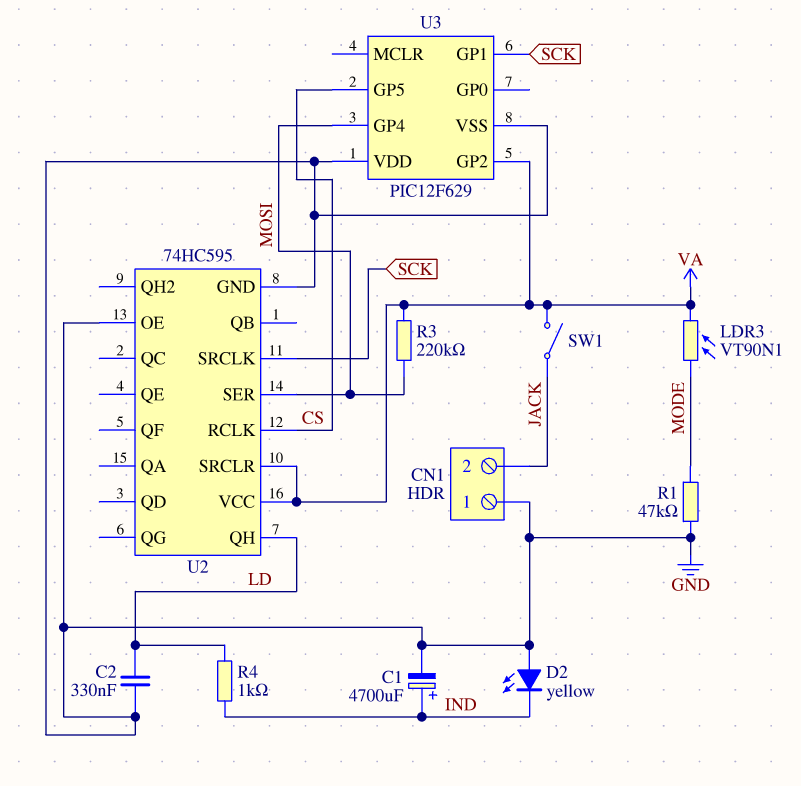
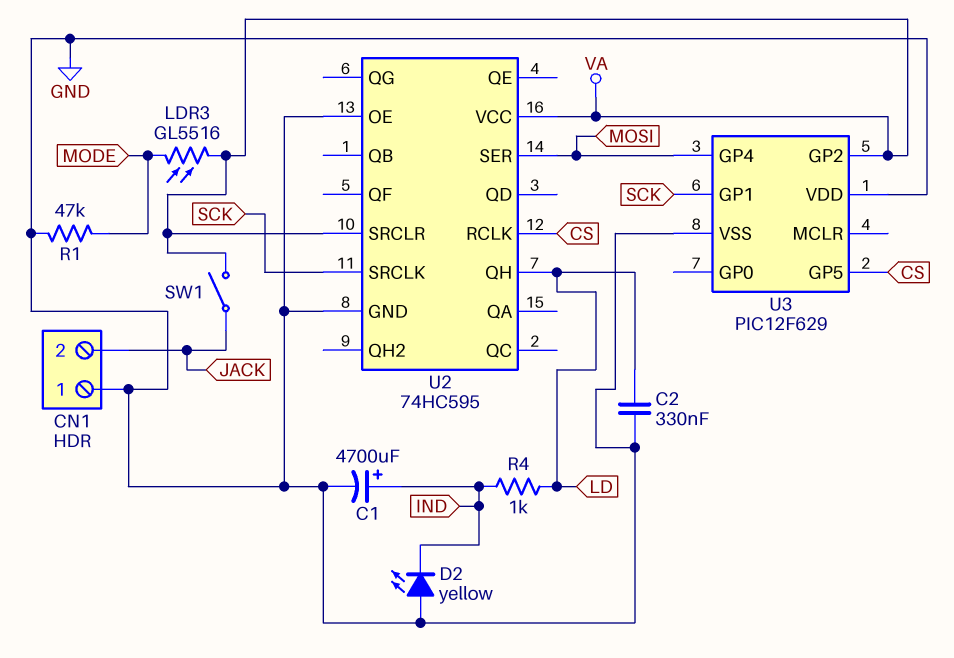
LDR3: VT90N1 (MODE, VA) -> GL5516 (MODE, VA)
R3: 220k (MOSI, VA) -> none

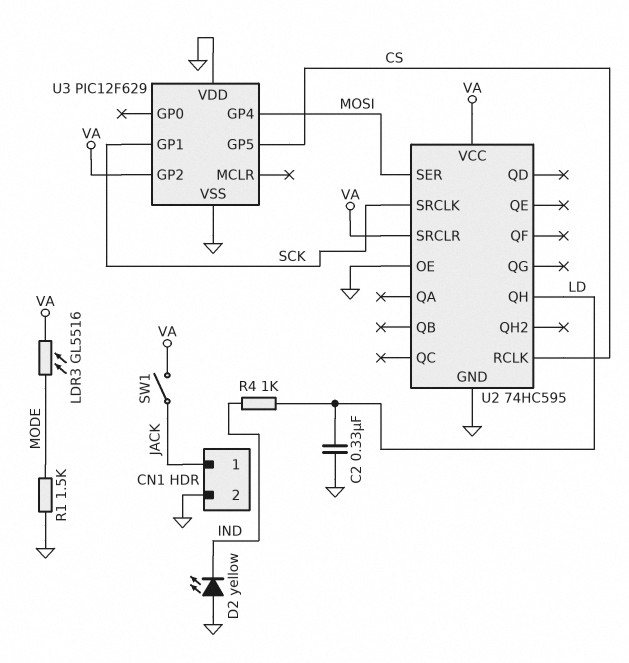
C1: 4700uF (plus IND, minus GND) -> none
CN1 pin 1: GND -> JACK
CN1 pin 2: JACK -> GND
R1: 47k (GND, MODE) -> 1.5k (GND, MODE)

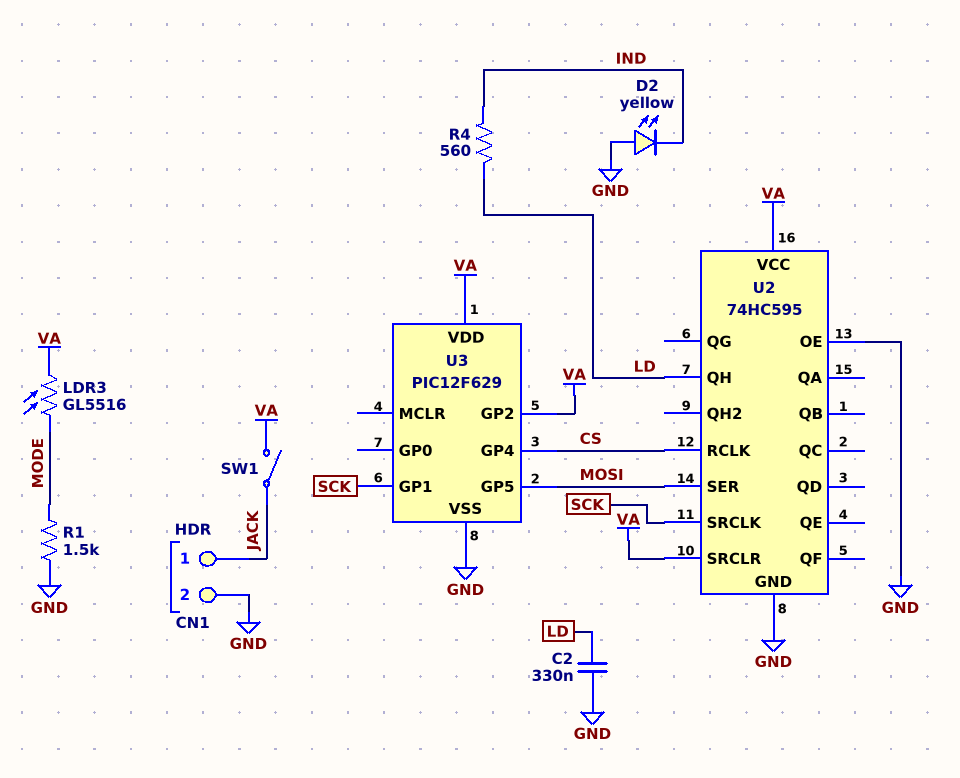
R4: 1k (IND, LD) -> 560 (IND, LD)
U3 pin GP4: MOSI -> CS
U3 pin GP5: CS -> MOSI
U3 pin VDD: GND -> VA

